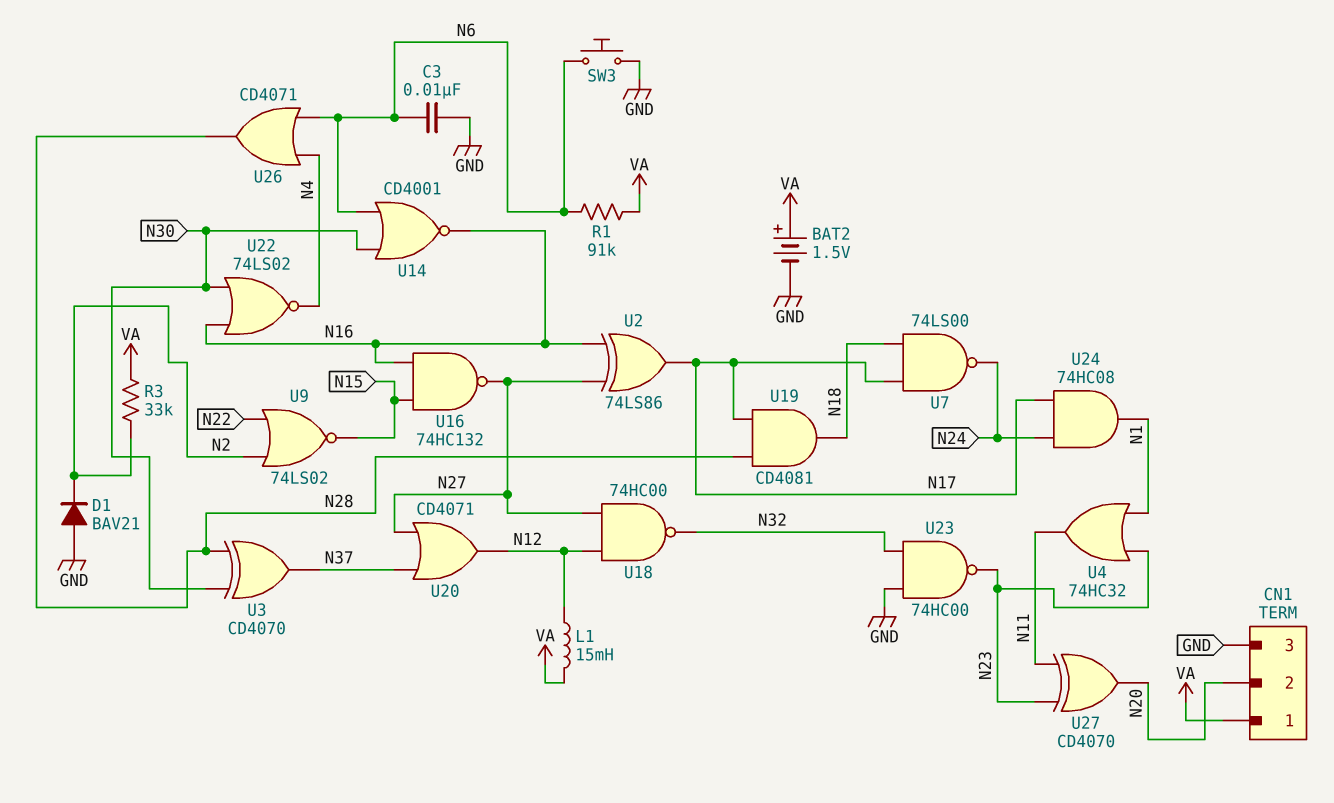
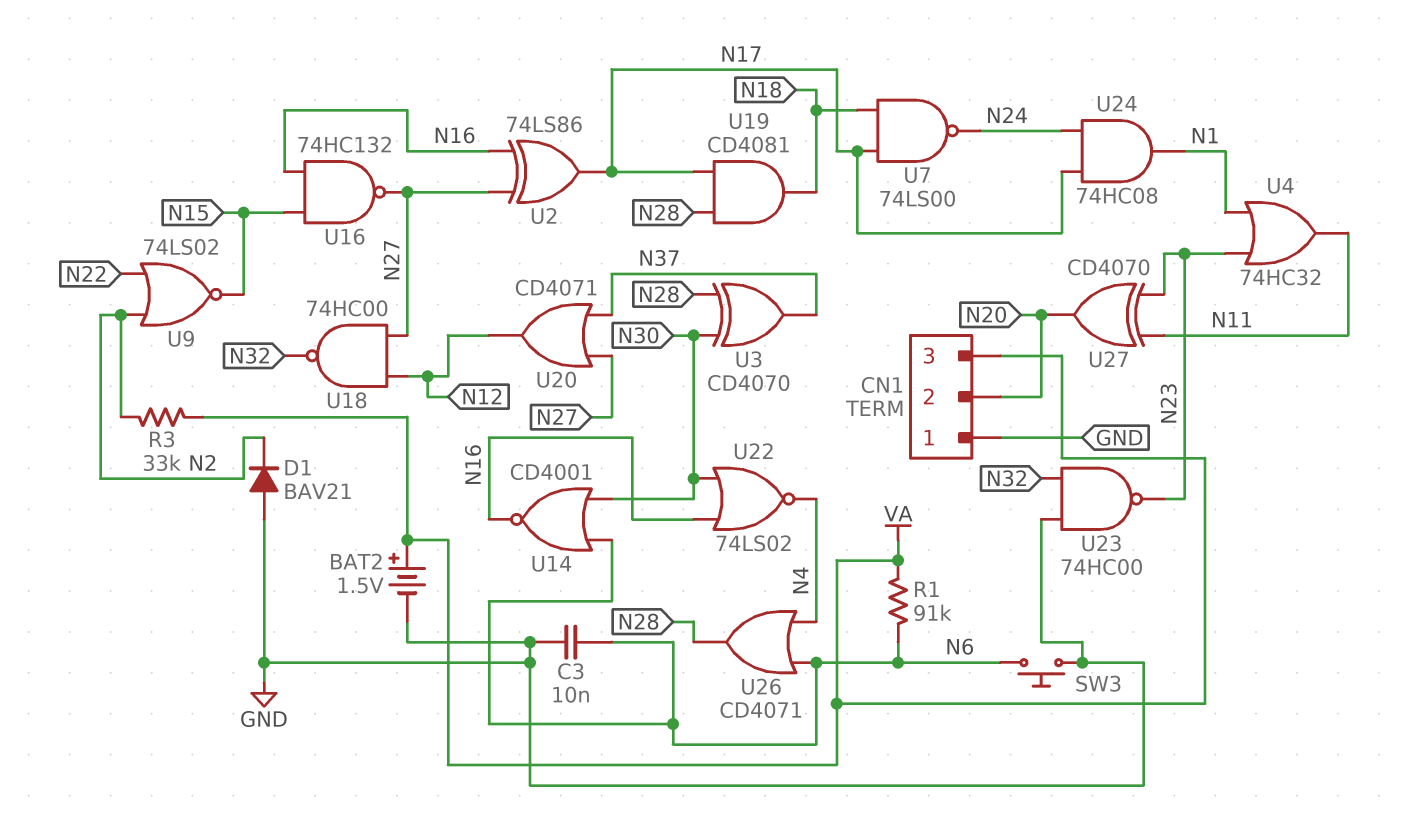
CN1 pin 1: VA -> GND
CN1 pin 3: GND -> VA
L1: 15mH (N12, VA) -> none

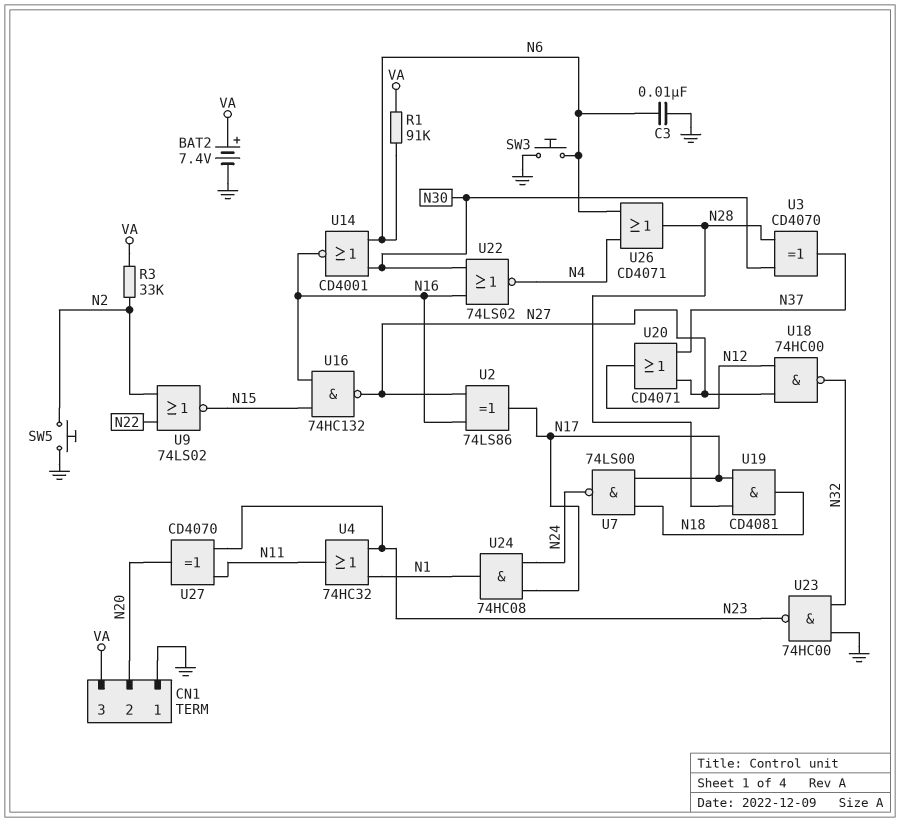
BAT2: 1.5V (plus VA, minus GND) -> 7.4V (plus VA, minus GND)
D1: diode BAV21 (A GND, K N2) -> none
SW5: none -> button (GND, N2)

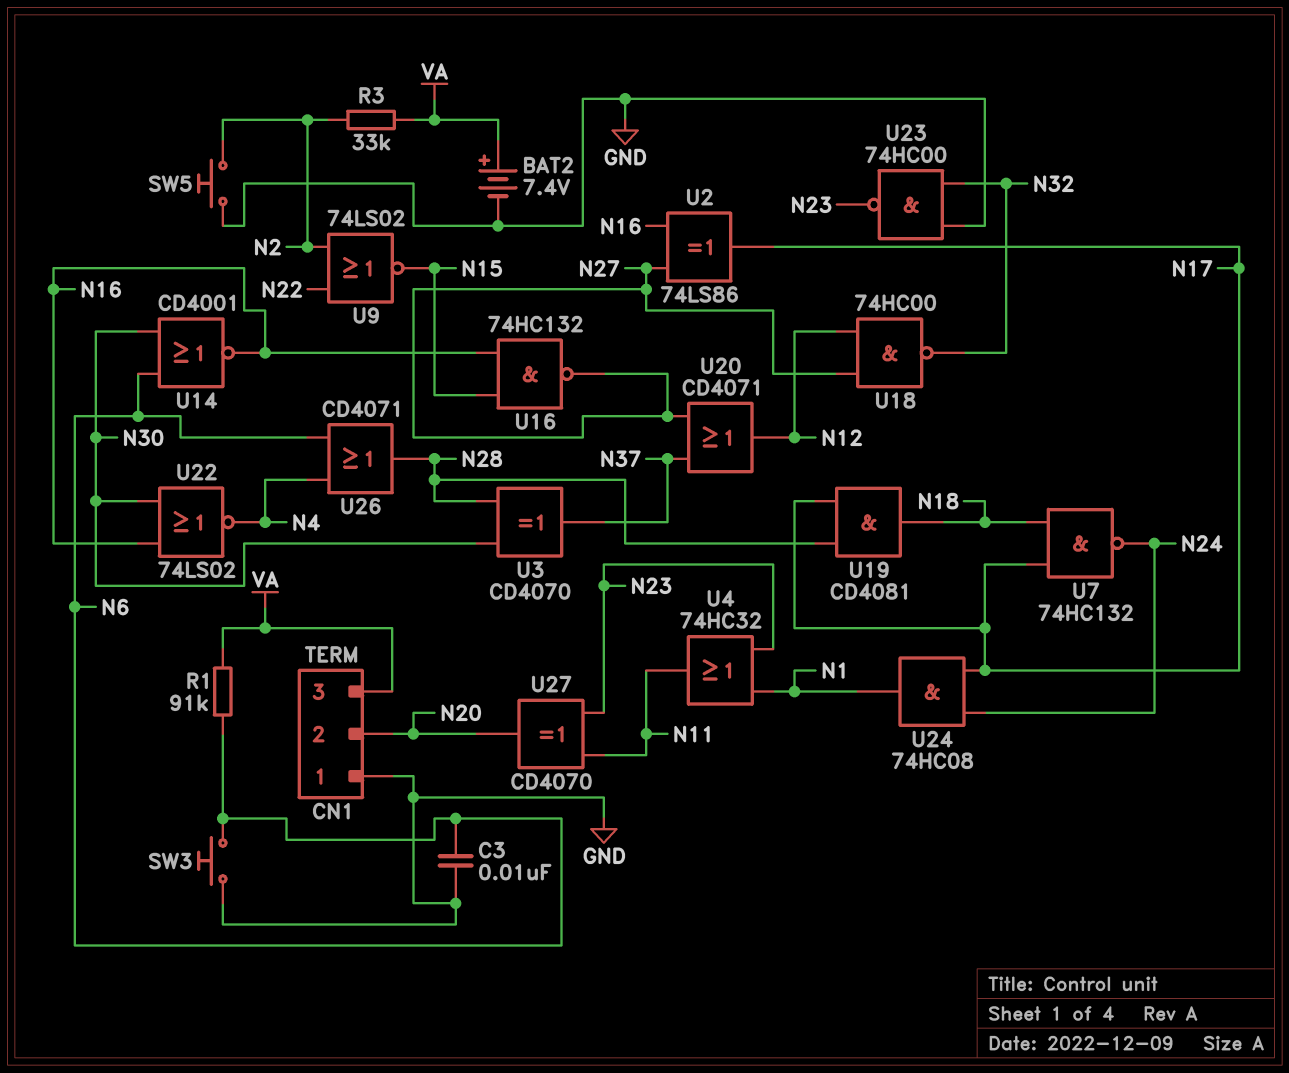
U7: NAND 74LS00 (in N17, in N18, out N24) -> NAND 74HC132 (in N17, in N18, out N24)

